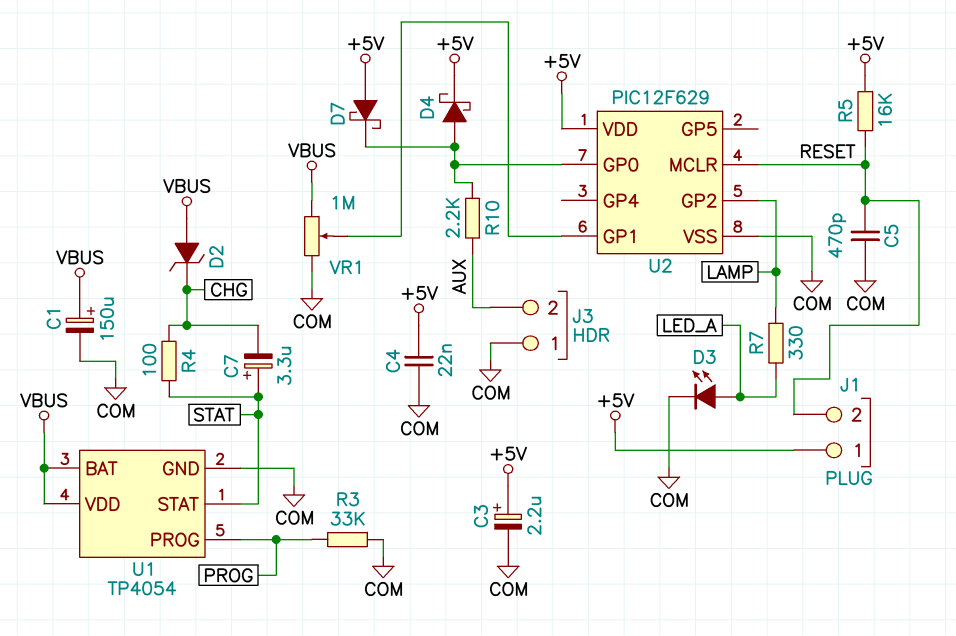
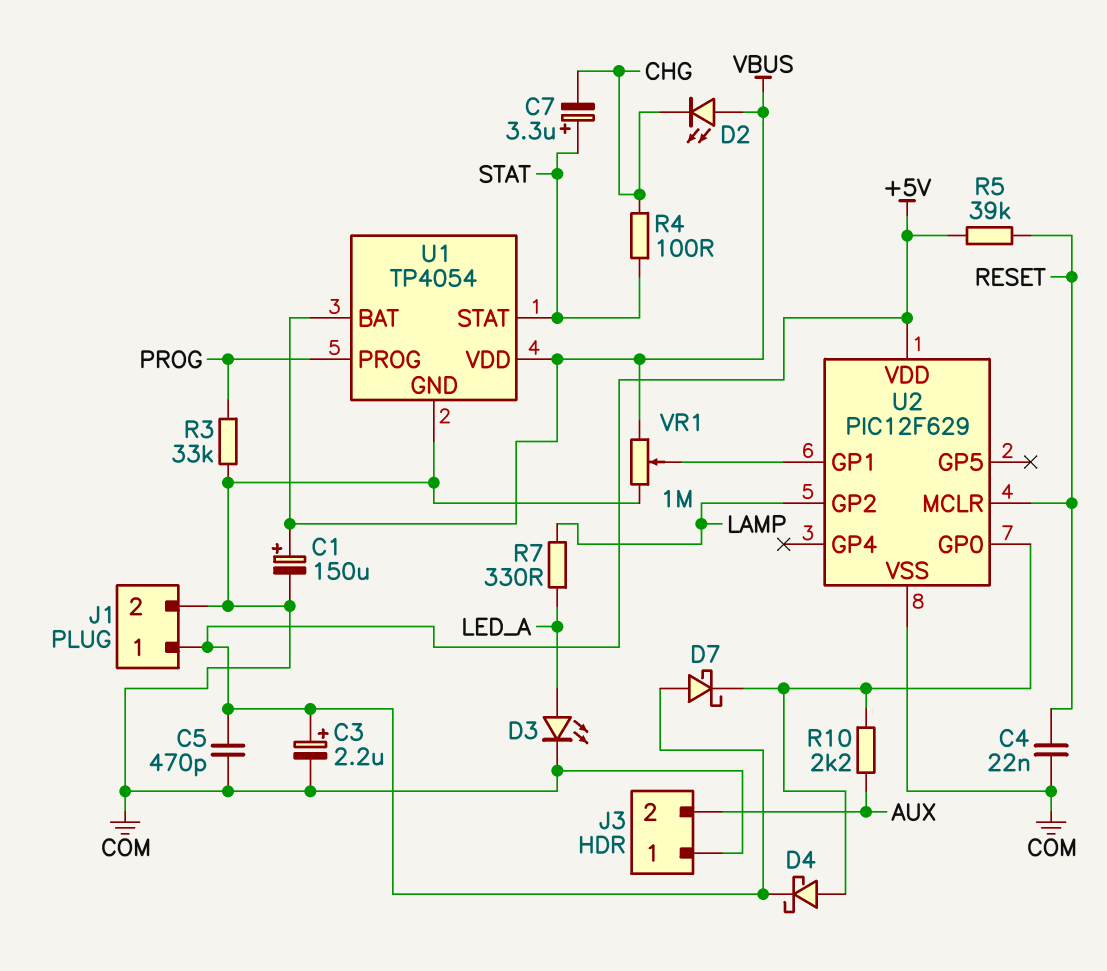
C4: 22nF (+5V, COM) -> 22nF (COM, RESET)
C5: 470pF (COM, RESET) -> 470pF (+5V, COM)
D2: zener (A VBUS, K CHG) -> LED (A VBUS, K CHG)
J1 pin 2: RESET -> COM
R5: 16k (+5V, RESET) -> 39k (+5V, RESET)

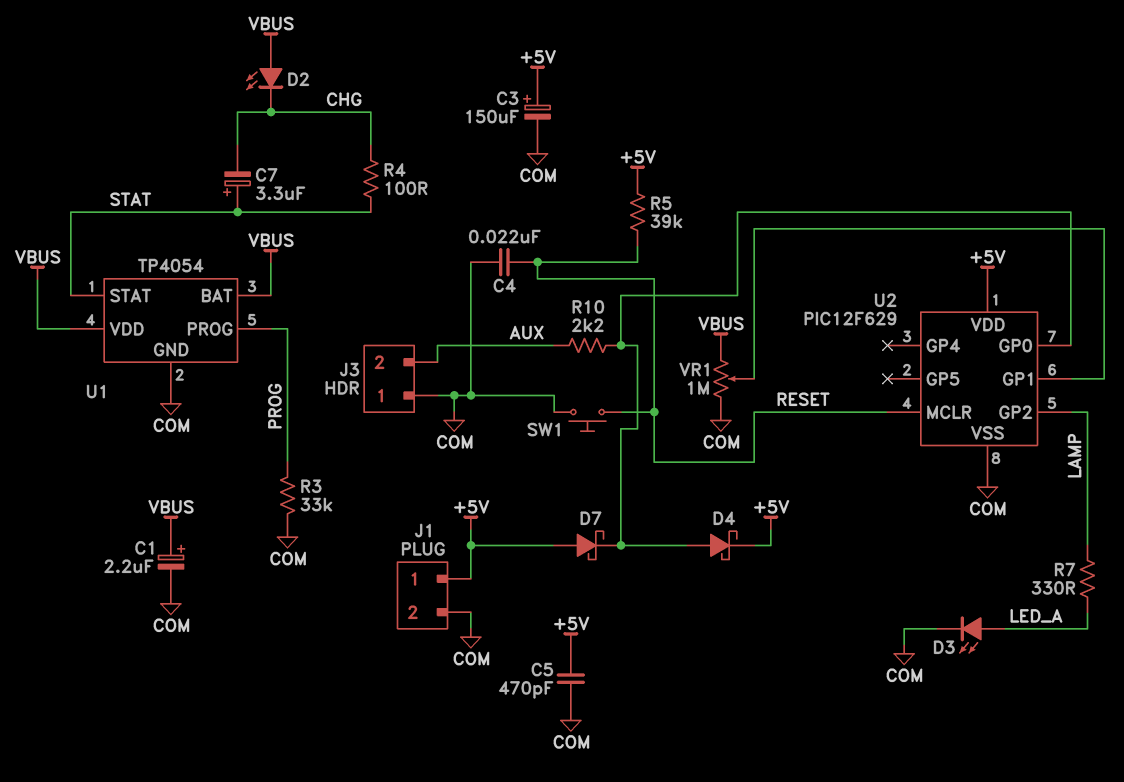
C1: 150uF (plus VBUS, minus COM) -> 2.2uF (plus VBUS, minus COM)
C3: 2.2uF (plus +5V, minus COM) -> 150uF (plus +5V, minus COM)
SW1: none -> button (COM, RESET)

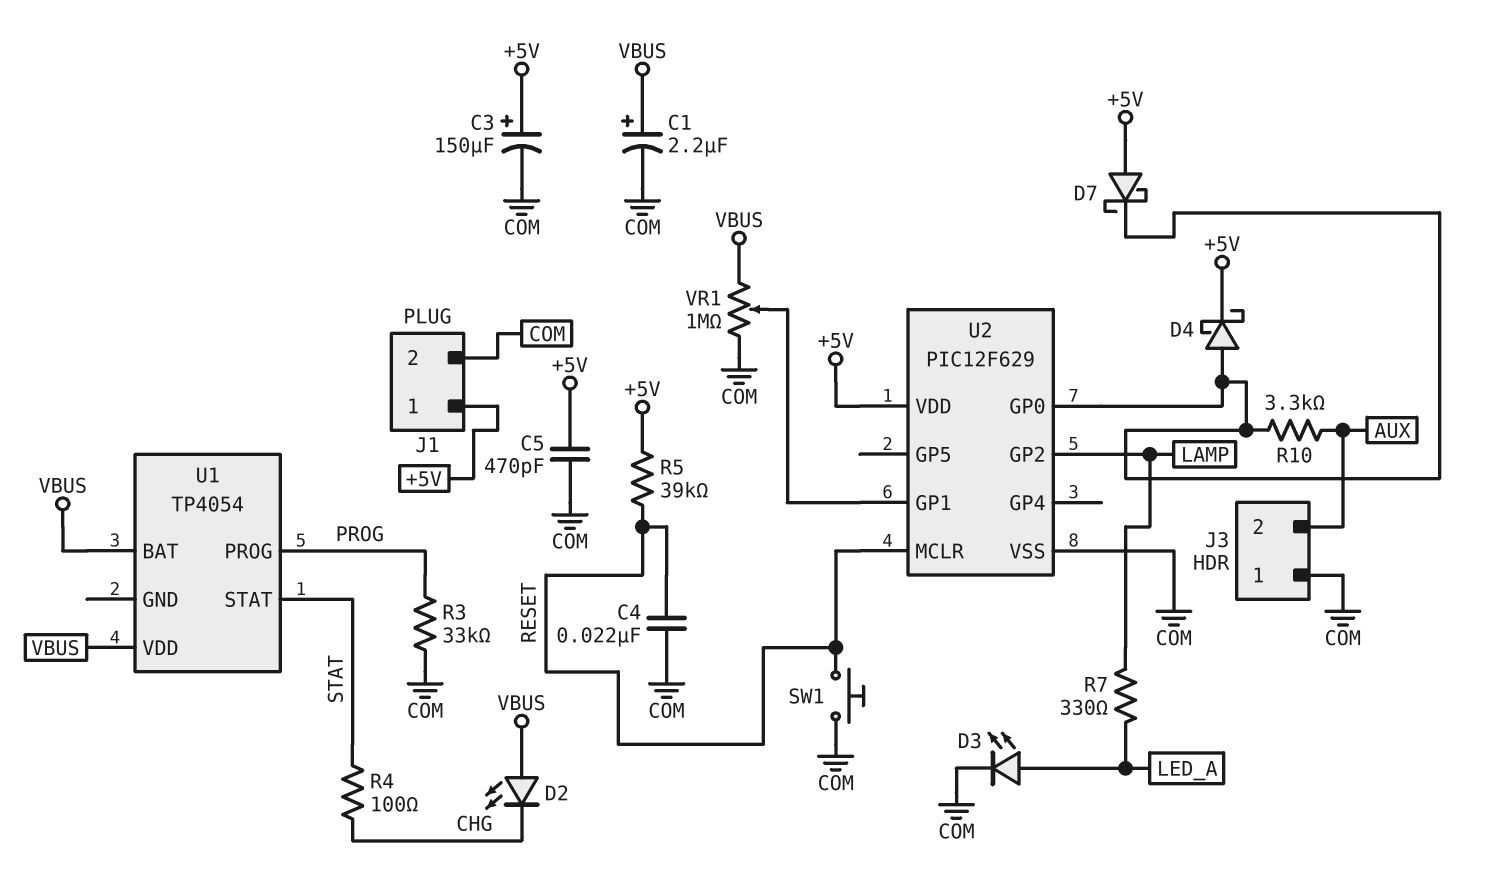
C7: 3.3uF (plus STAT, minus CHG) -> none
R10: 2.2k (AUX, U2/GP0) -> 3.3k (AUX, U2/GP0)
U1 pin GND: COM -> none

